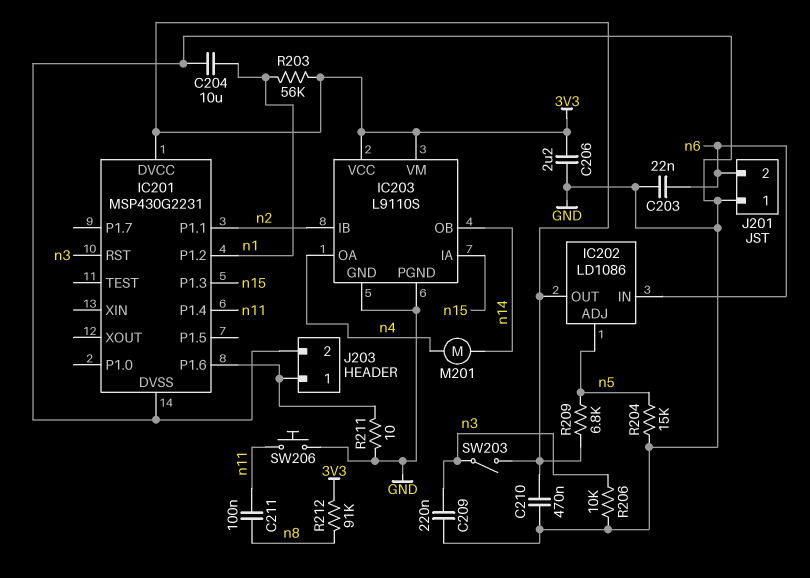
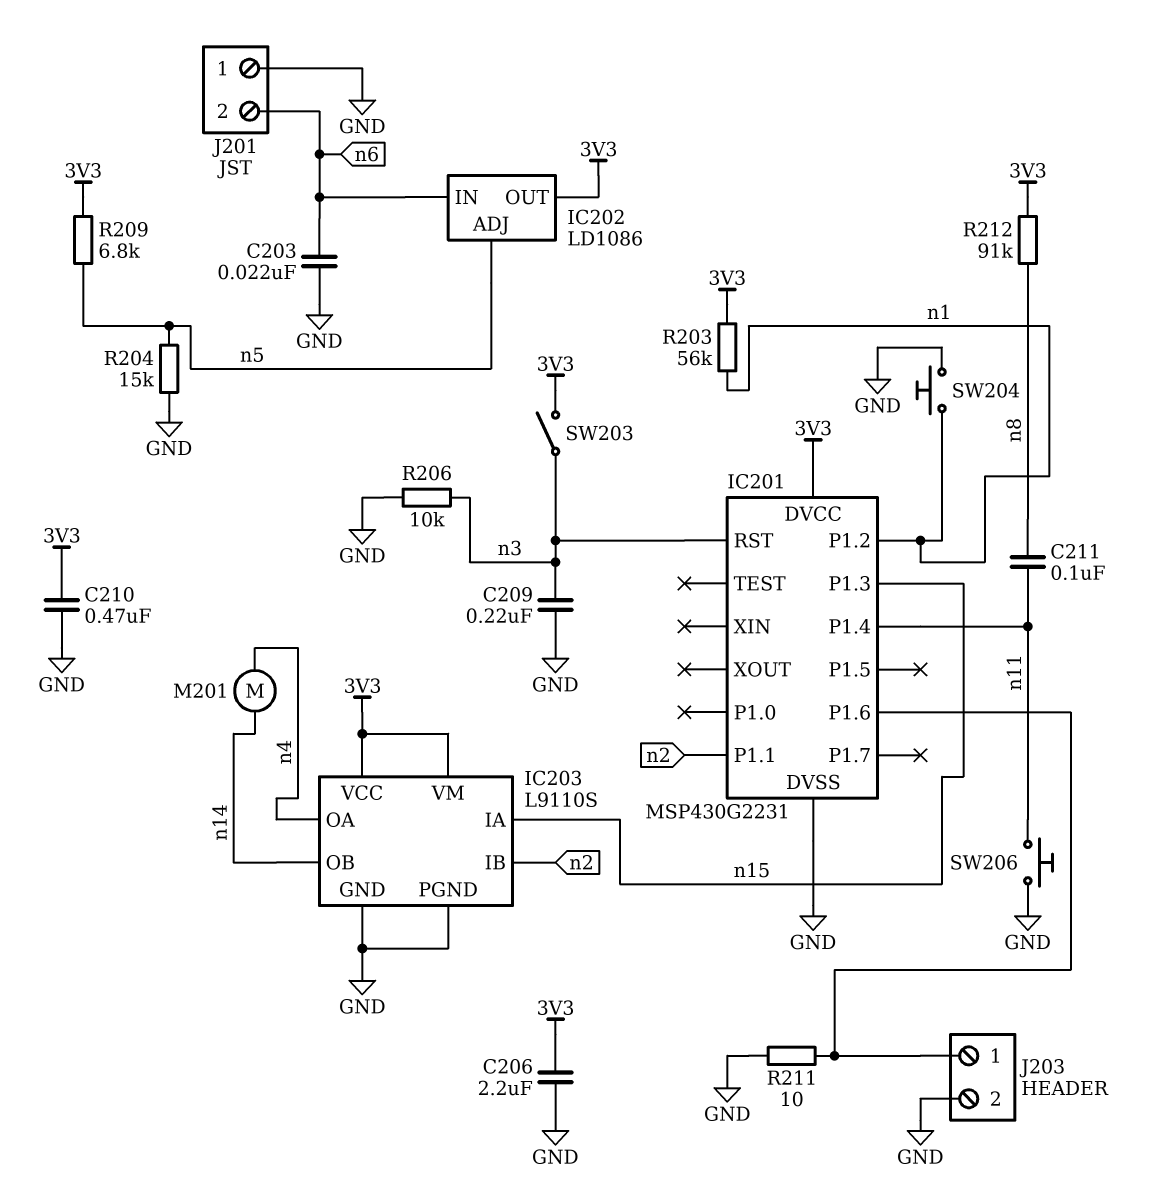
C204: 10uF (GND, n1) -> none
SW204: none -> button (GND, n1)

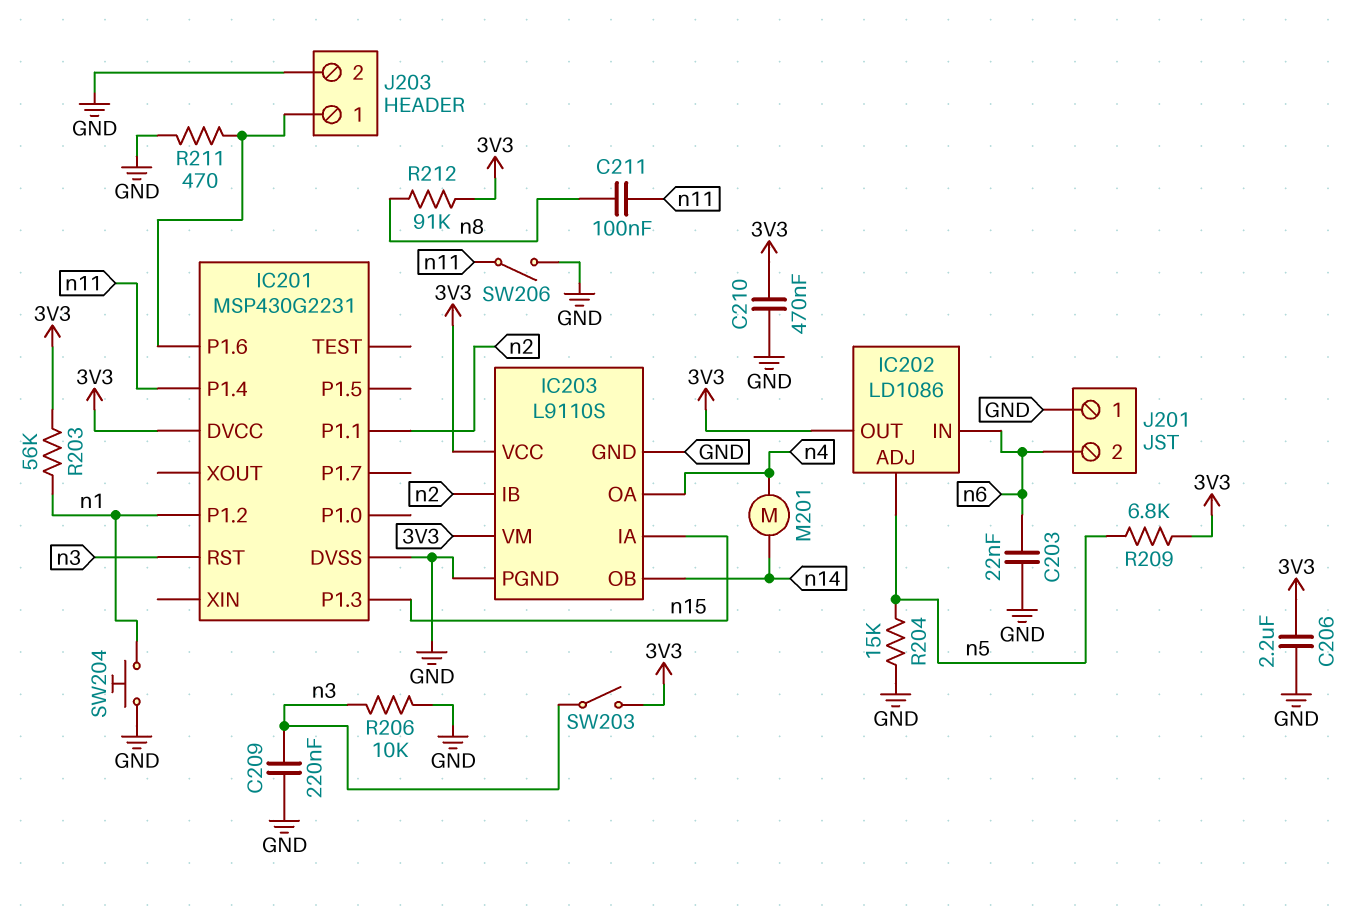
R211: 10 (GND, IC201/P1.6) -> 470 (GND, IC201/P1.6)
SW206: button (GND, n11) -> switch (GND, n11)

